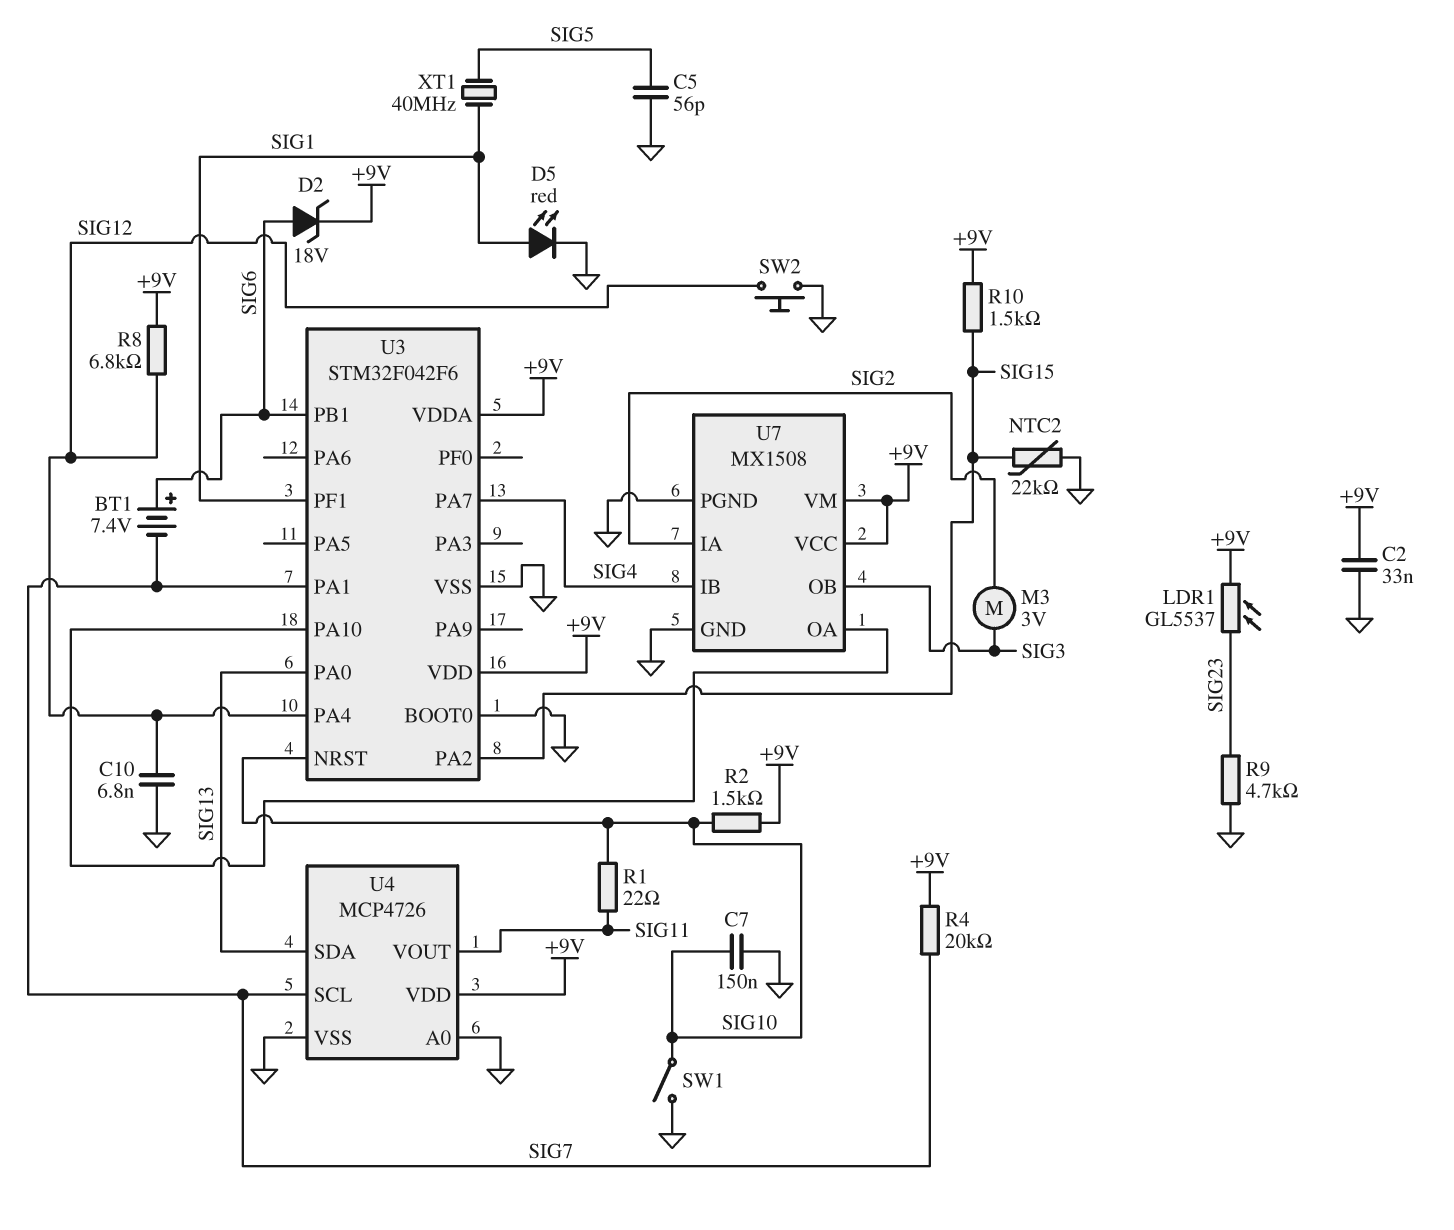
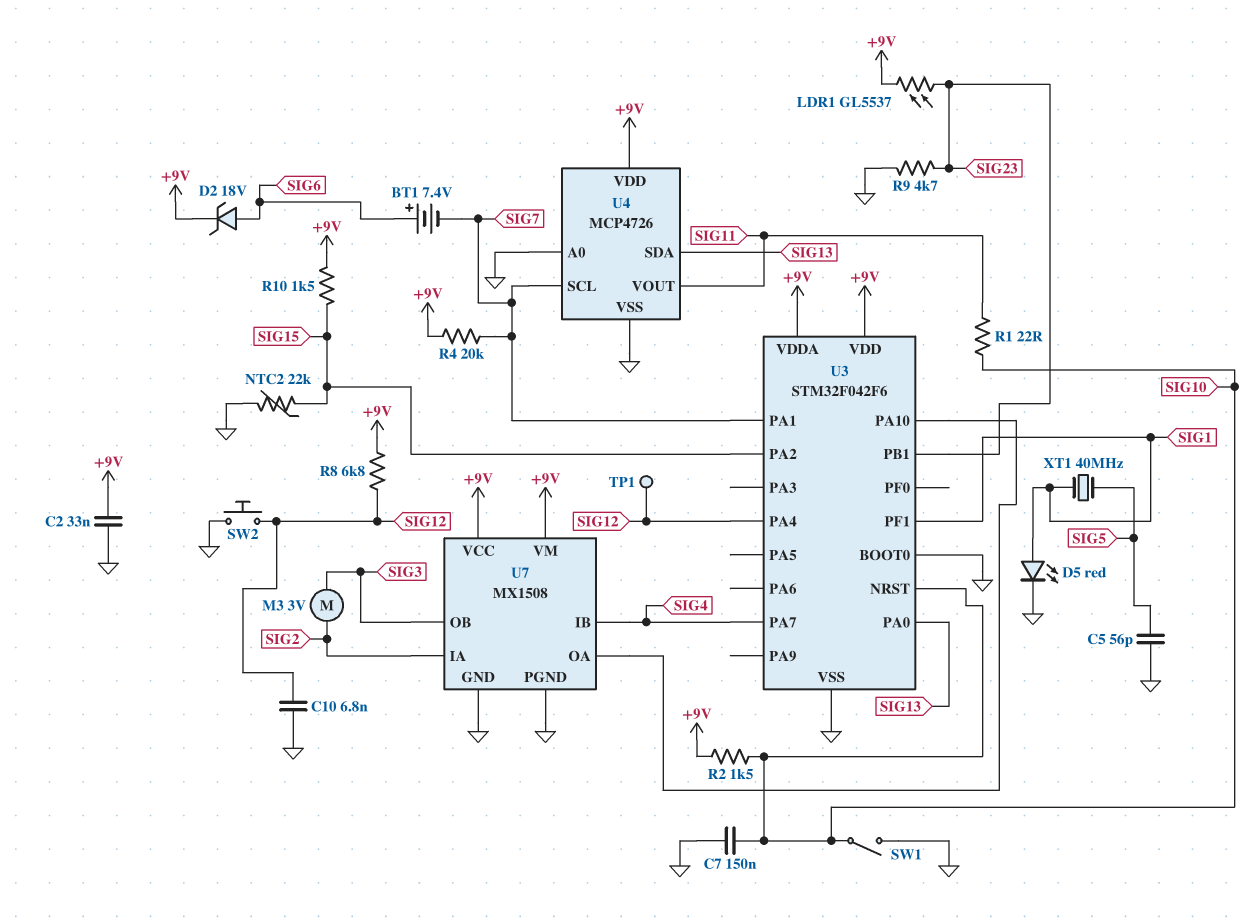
TP1: none -> test point (SIG12)
U3 pin PB1: SIG6 -> SIG23

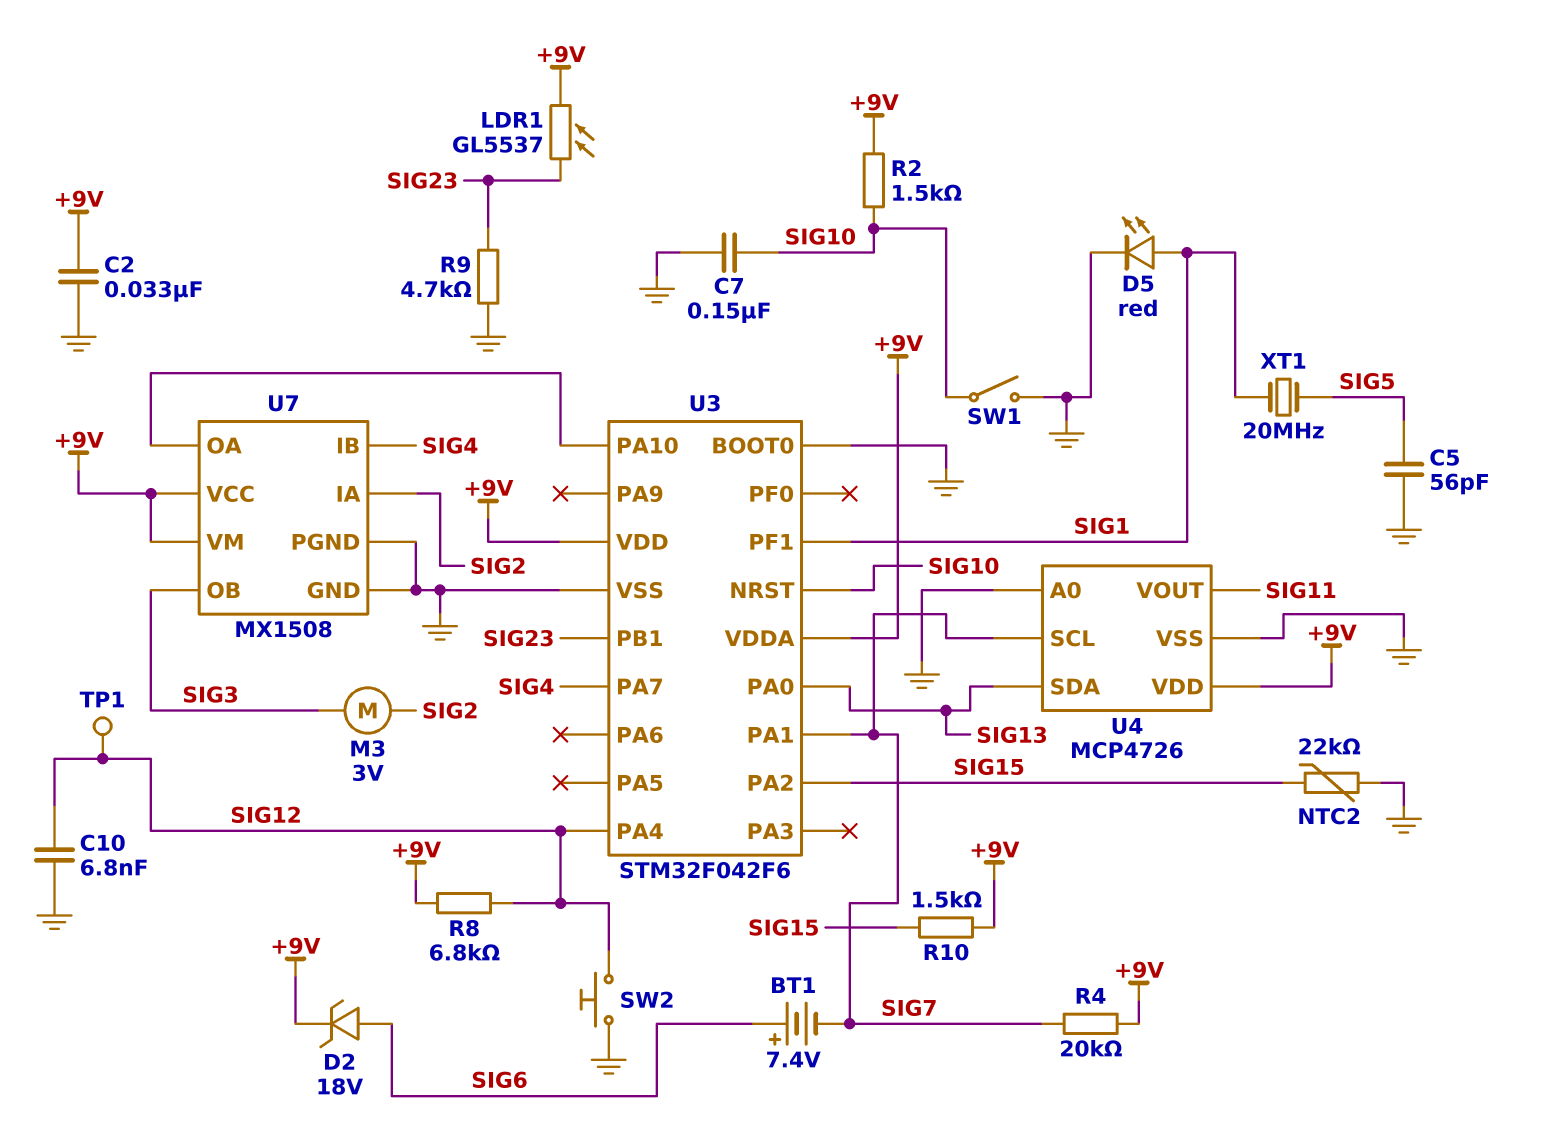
R1: 22 (SIG10, SIG11) -> none
XT1: 40MHz (SIG1, SIG5) -> 20MHz (SIG1, SIG5)

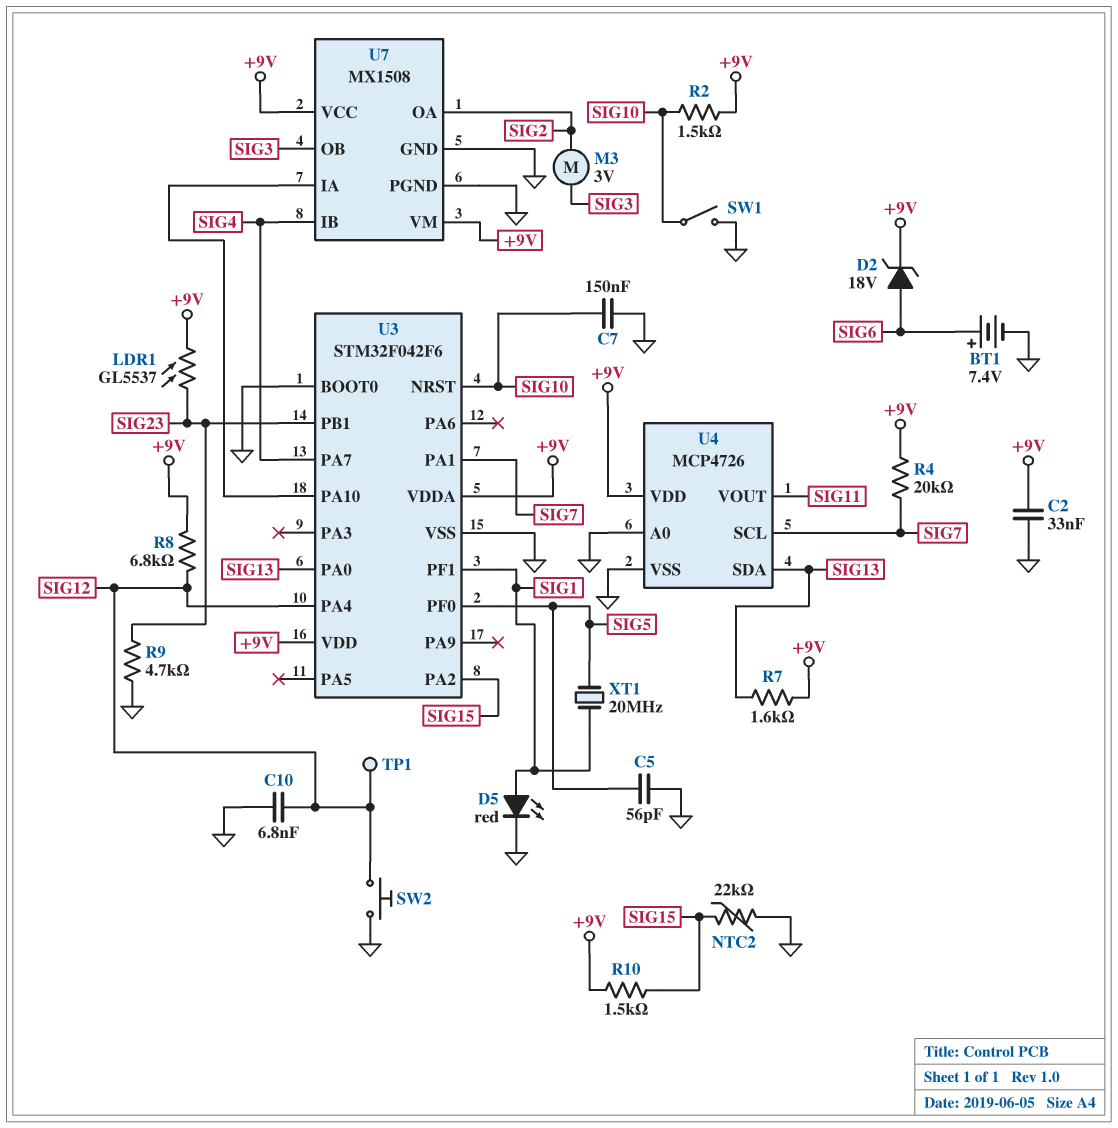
BT1: 7.4V (plus SIG6, minus SIG7) -> 7.4V (plus SIG6, minus GND)
R7: none -> 1.6k (+9V, SIG13)
U3 pin PF0: none -> SIG5
U7 pin IA: SIG2 -> U3/PA10
U7 pin OA: U3/PA10 -> SIG2

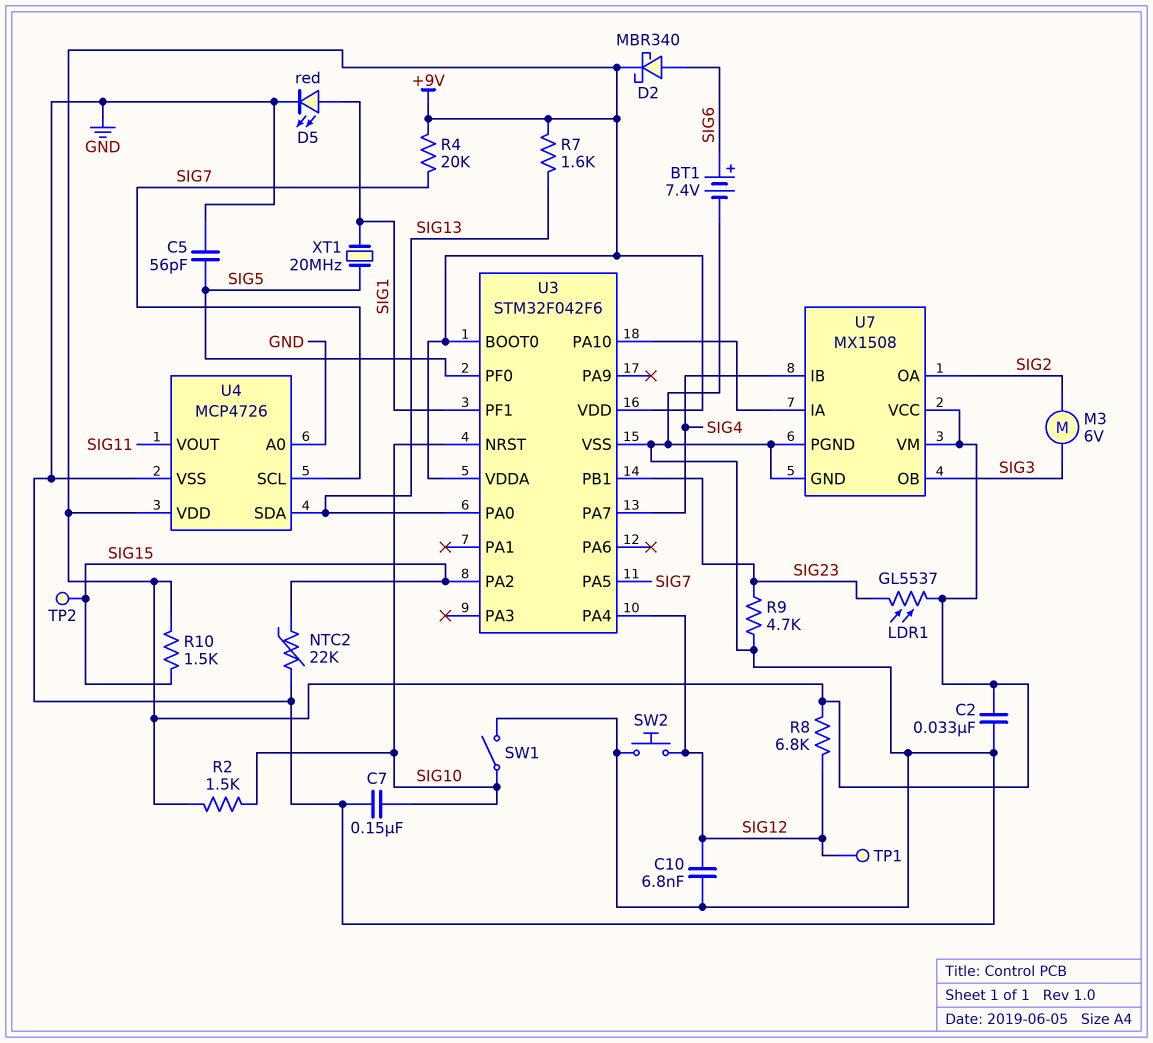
D2: zener 18V (A SIG6, K +9V) -> schottky MBR340 (A SIG6, K +9V)
M3: motor 3V (SIG2, SIG3) -> motor 6V (SIG2, SIG3)
TP2: none -> test point (SIG15)
U3 pin BOOT0: GND -> +9V
U3 pin PA1: SIG7 -> none
U3 pin PA5: none -> SIG7

